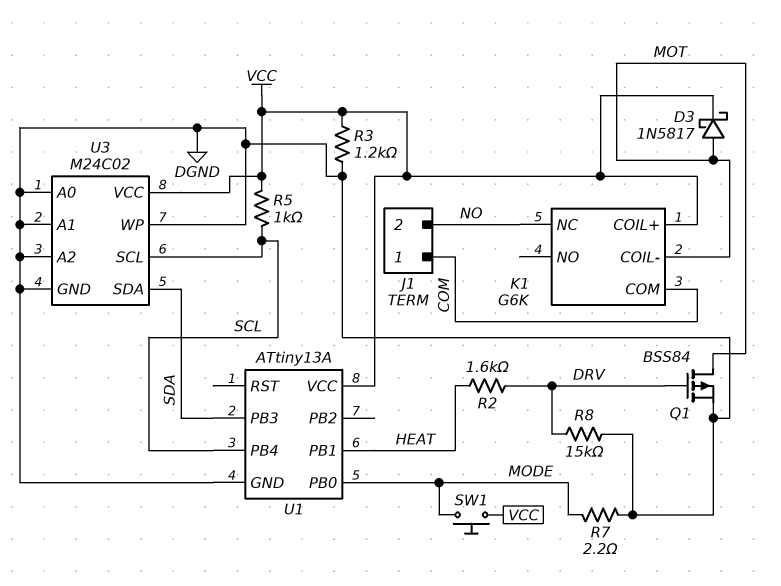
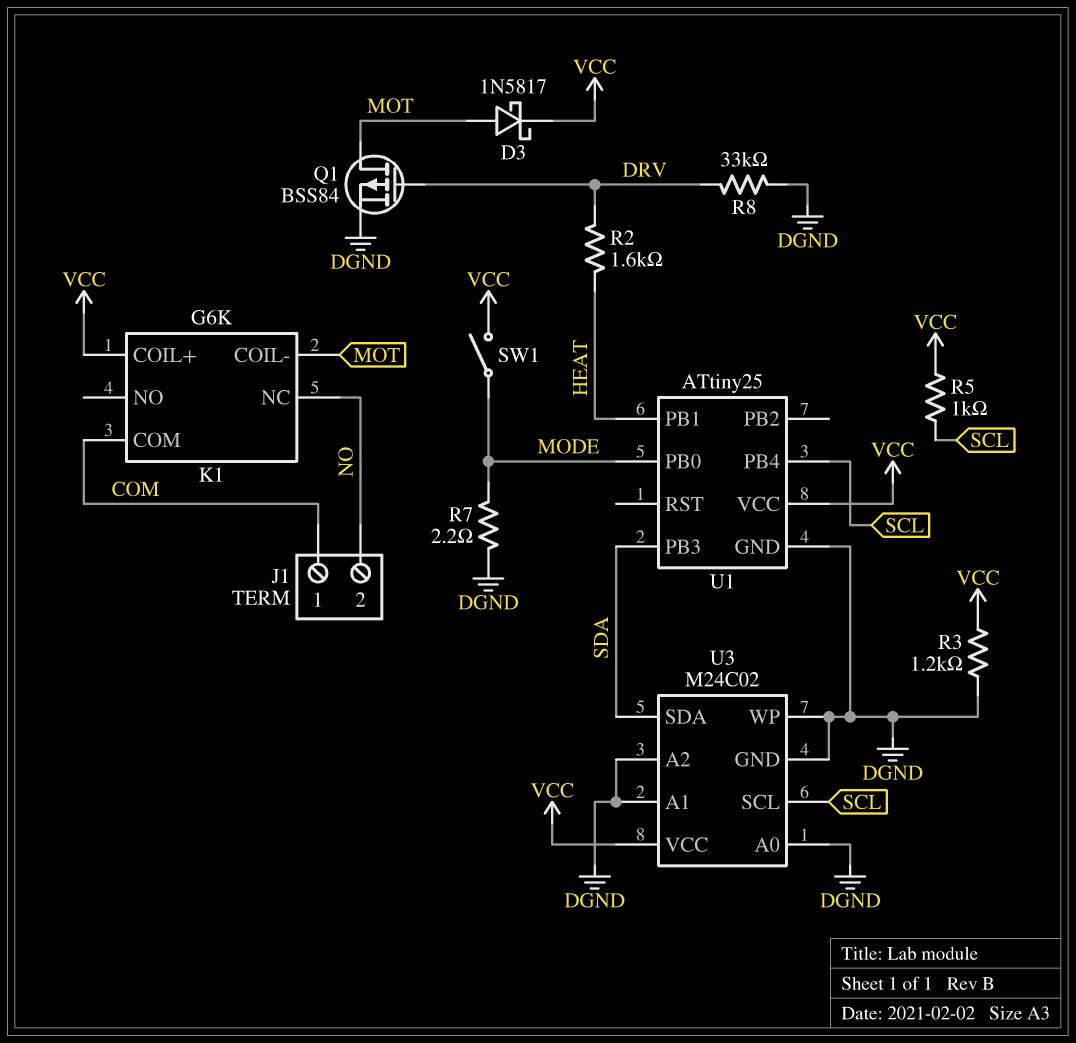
R8: 15k (DGND, DRV) -> 33k (DGND, DRV)
SW1: button (MODE, VCC) -> switch (MODE, VCC)
U1: ATtiny13A -> ATtiny25

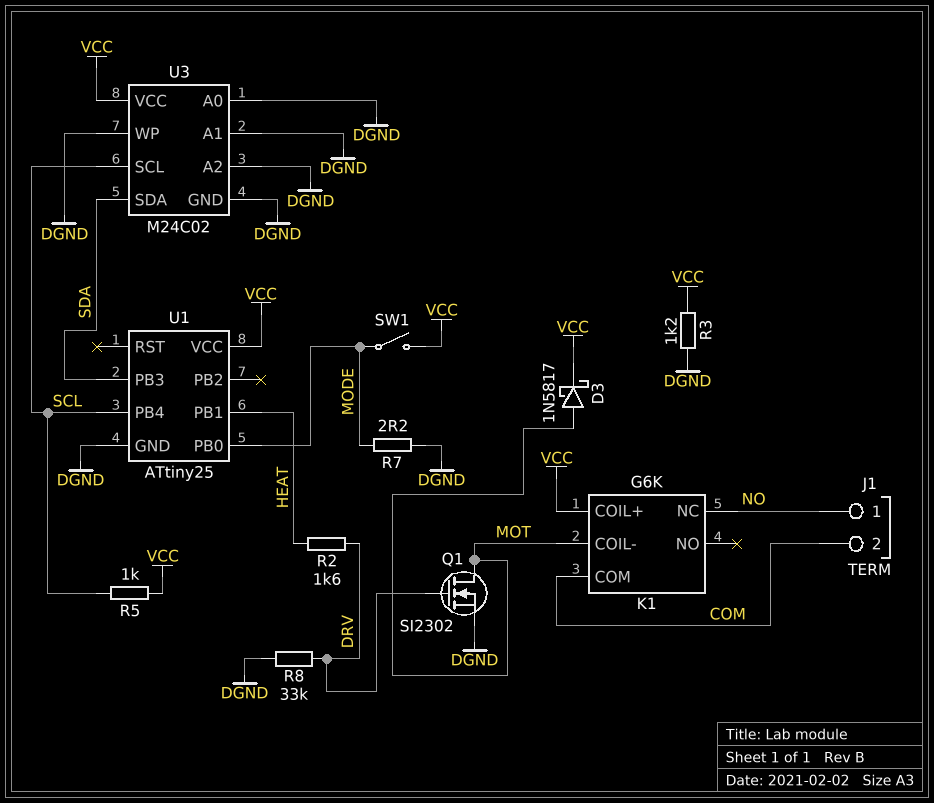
J1 pin 1: COM -> NO
J1 pin 2: NO -> COM
Q1: PMOS BSS84 (G DRV, D MOT, S DGND) -> NMOS SI2302 (G DRV, D MOT, S DGND)

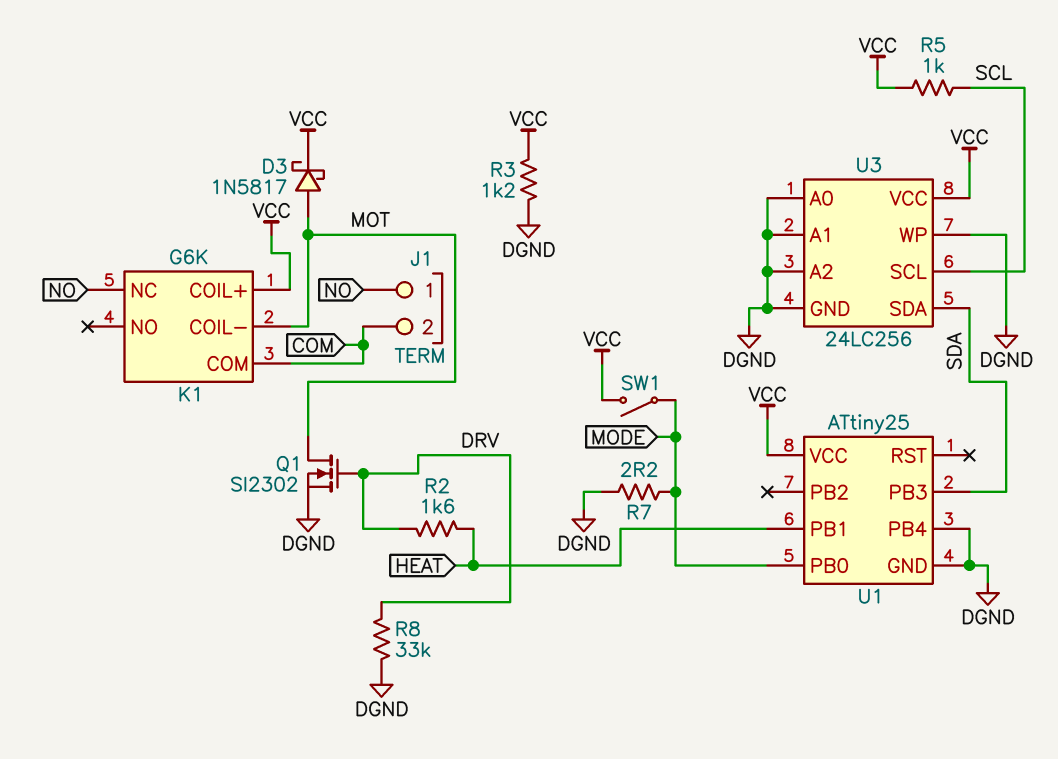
U1 pin PB4: SCL -> DGND
U3: M24C02 -> 24LC256

